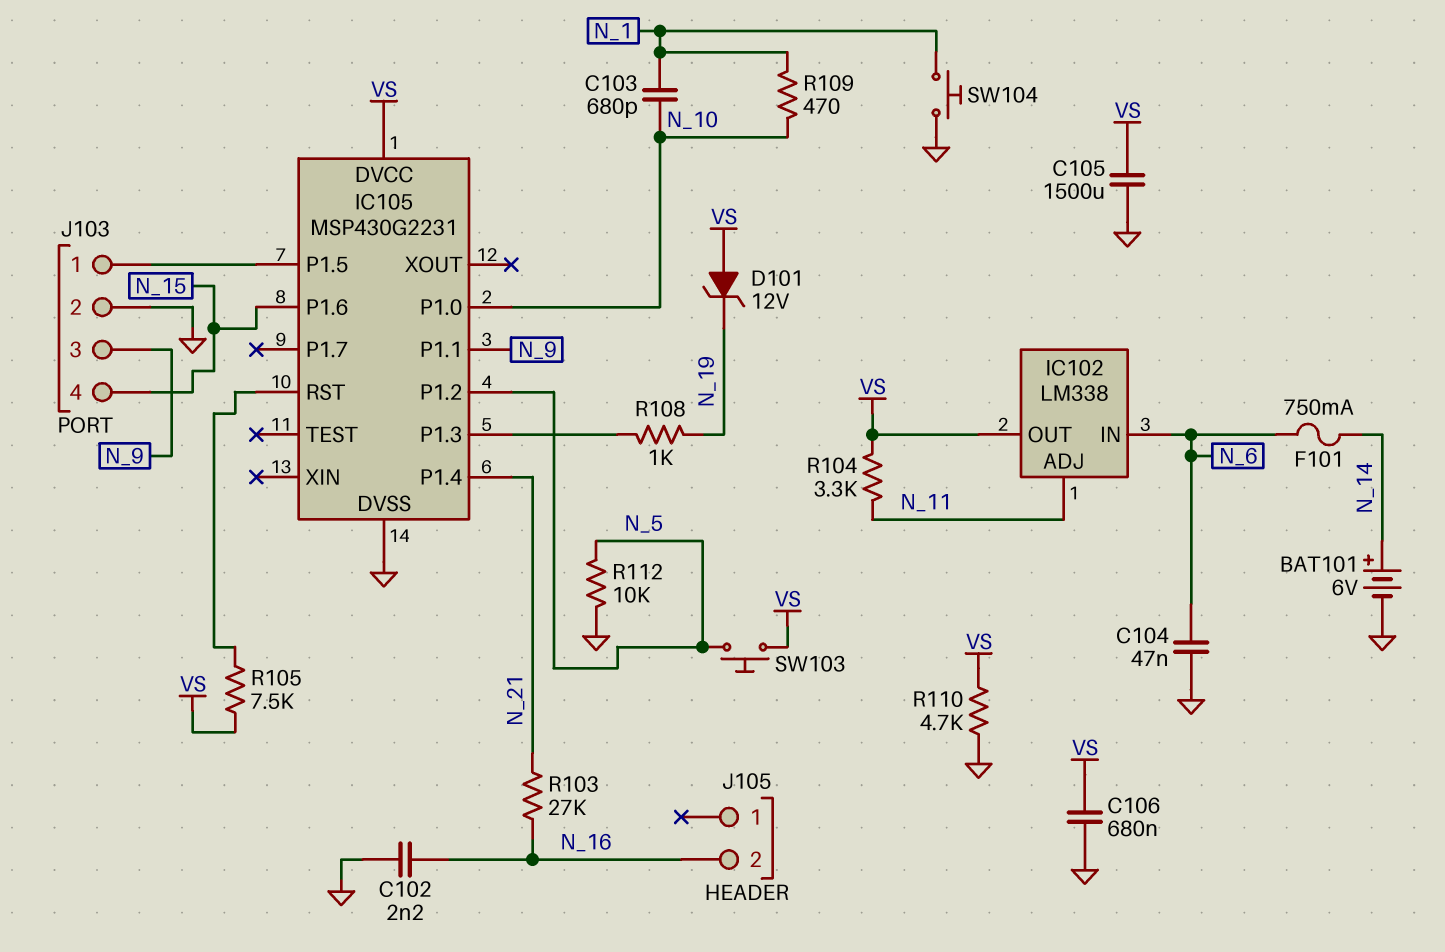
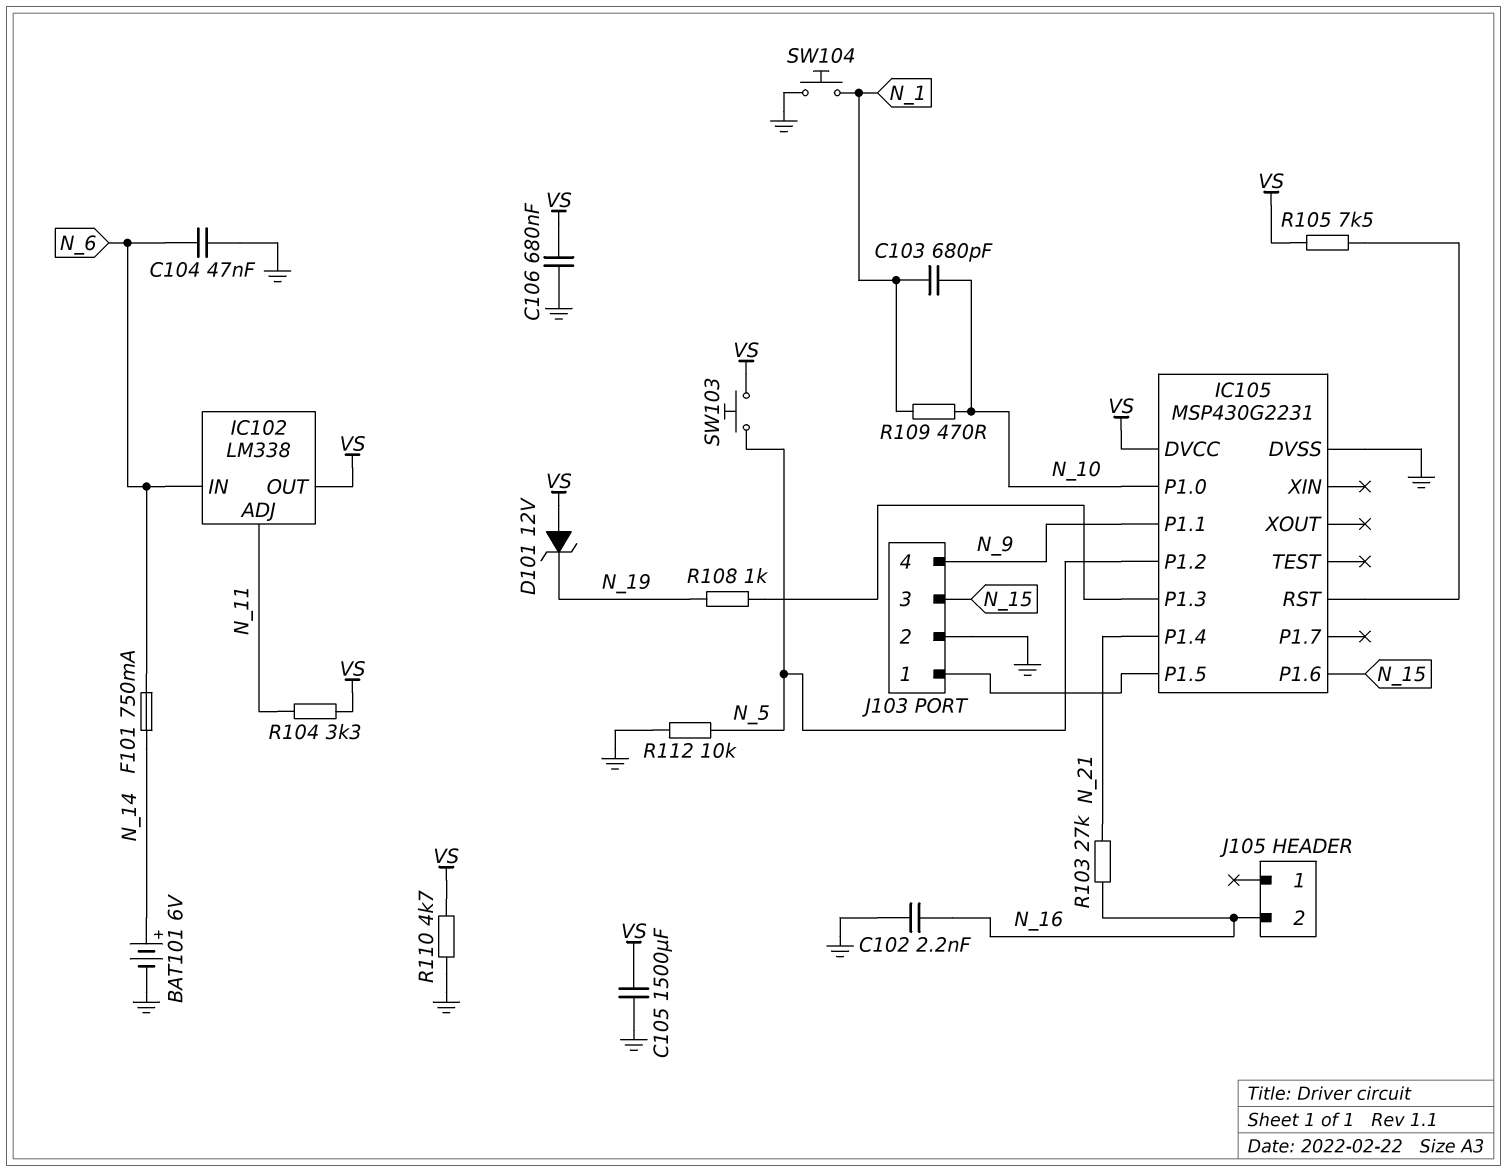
J103 pin 3: N_9 -> N_15
J103 pin 4: N_15 -> N_9

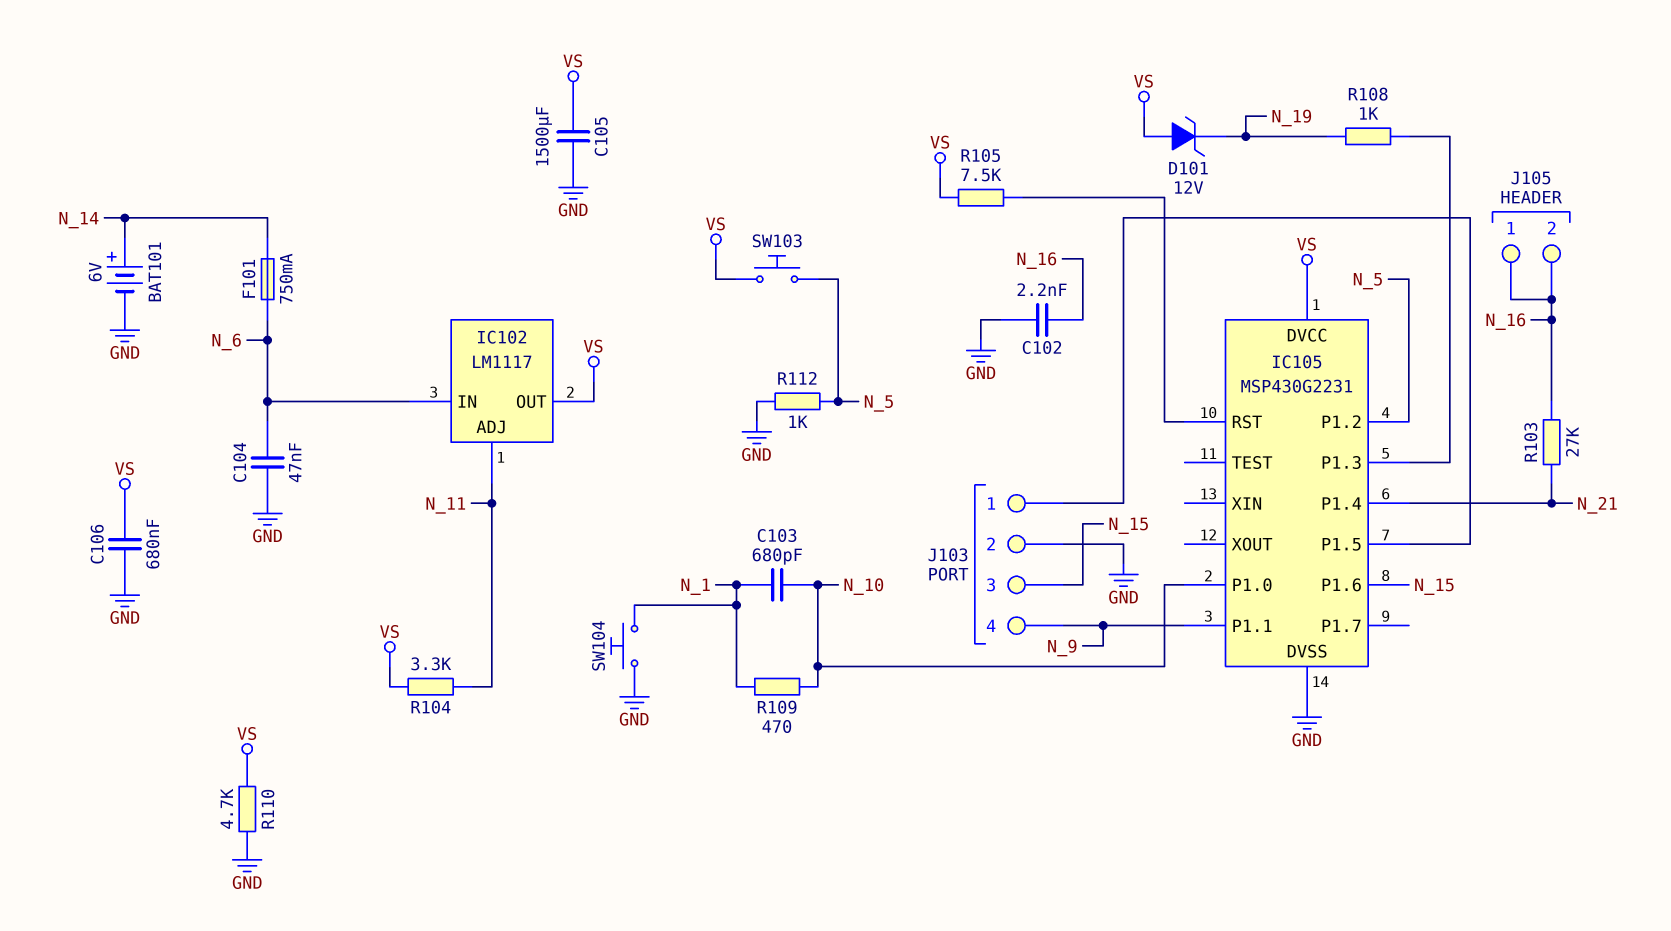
IC102: LM338 -> LM1117
J105 pin 1: none -> N_16
R112: 10k (GND, N_5) -> 1k (GND, N_5)

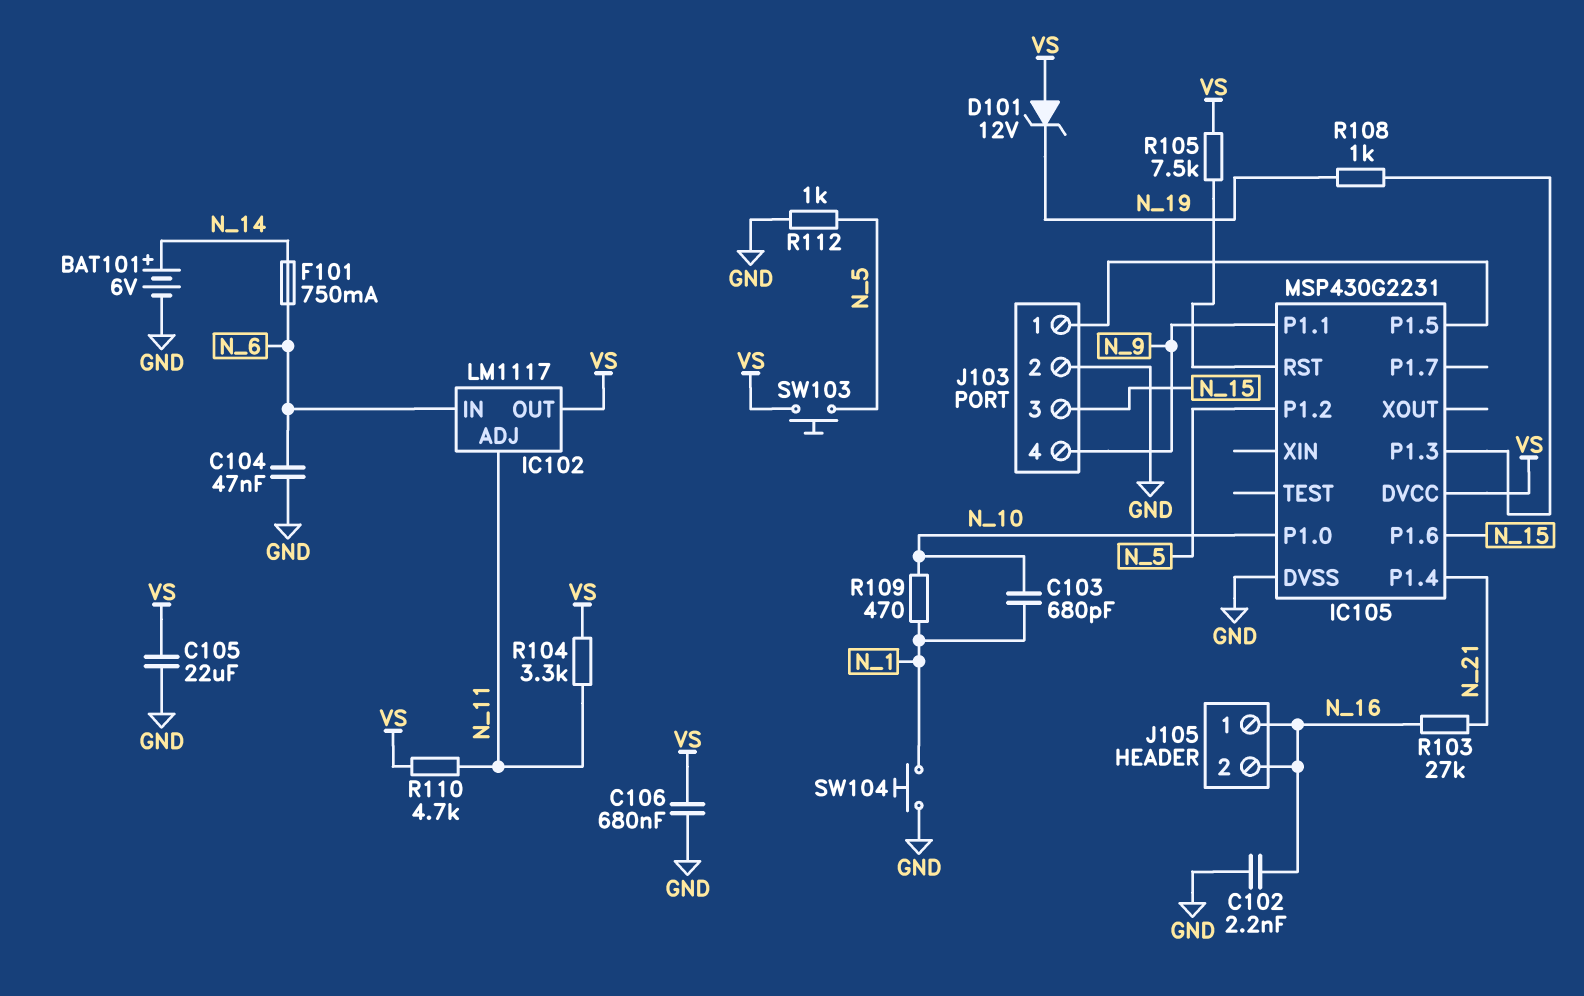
C105: 1500uF (GND, VS) -> 22uF (GND, VS)
R110: 4.7k (GND, VS) -> 4.7k (N_11, VS)

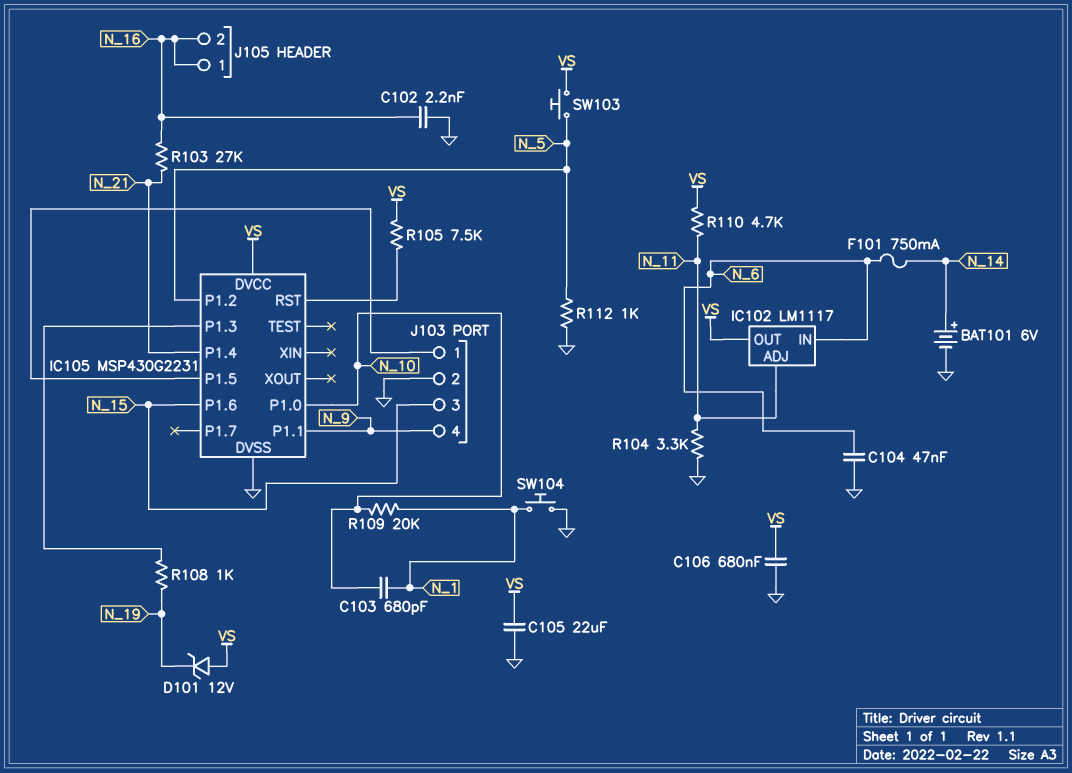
R104: 3.3k (N_11, VS) -> 3.3k (GND, N_11)
R109: 470 (N_1, N_10) -> 20k (N_1, N_10)

